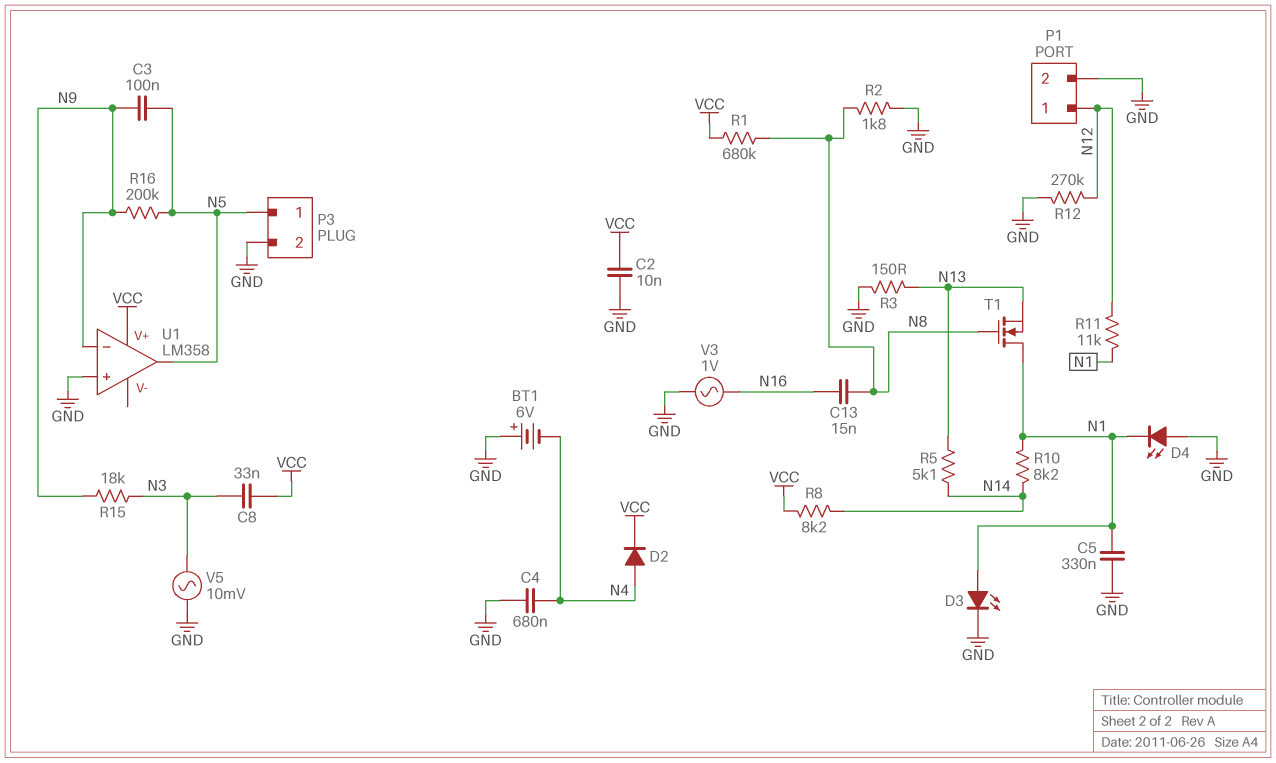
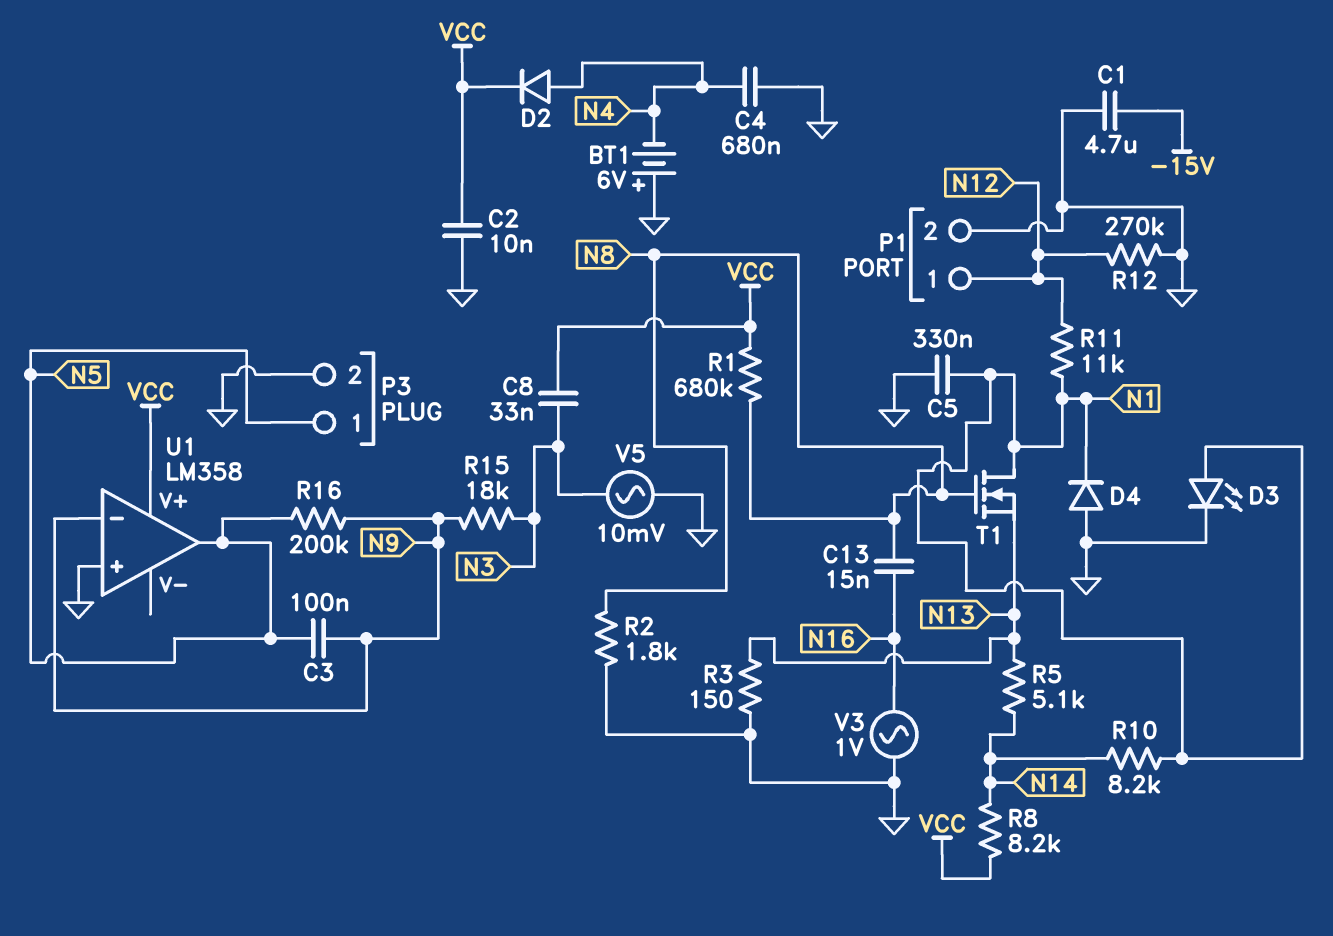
C1: none -> 4.7uF (-15V, GND)
D4: LED (A GND, K N1) -> diode (A GND, K N1)

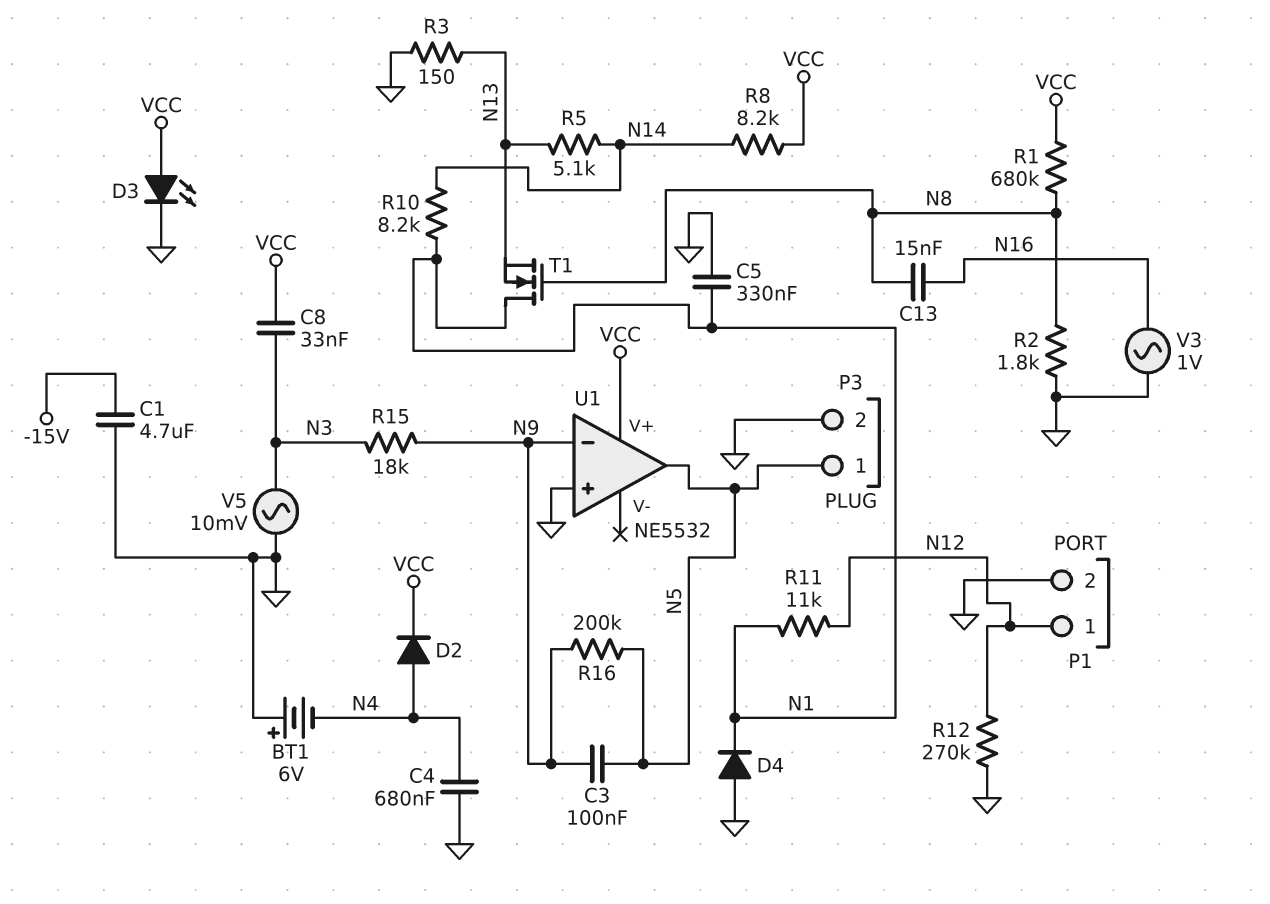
C2: 10nF (GND, VCC) -> none
D3: LED (A N1, K GND) -> LED (A VCC, K GND)
U1: LM358 -> NE5532

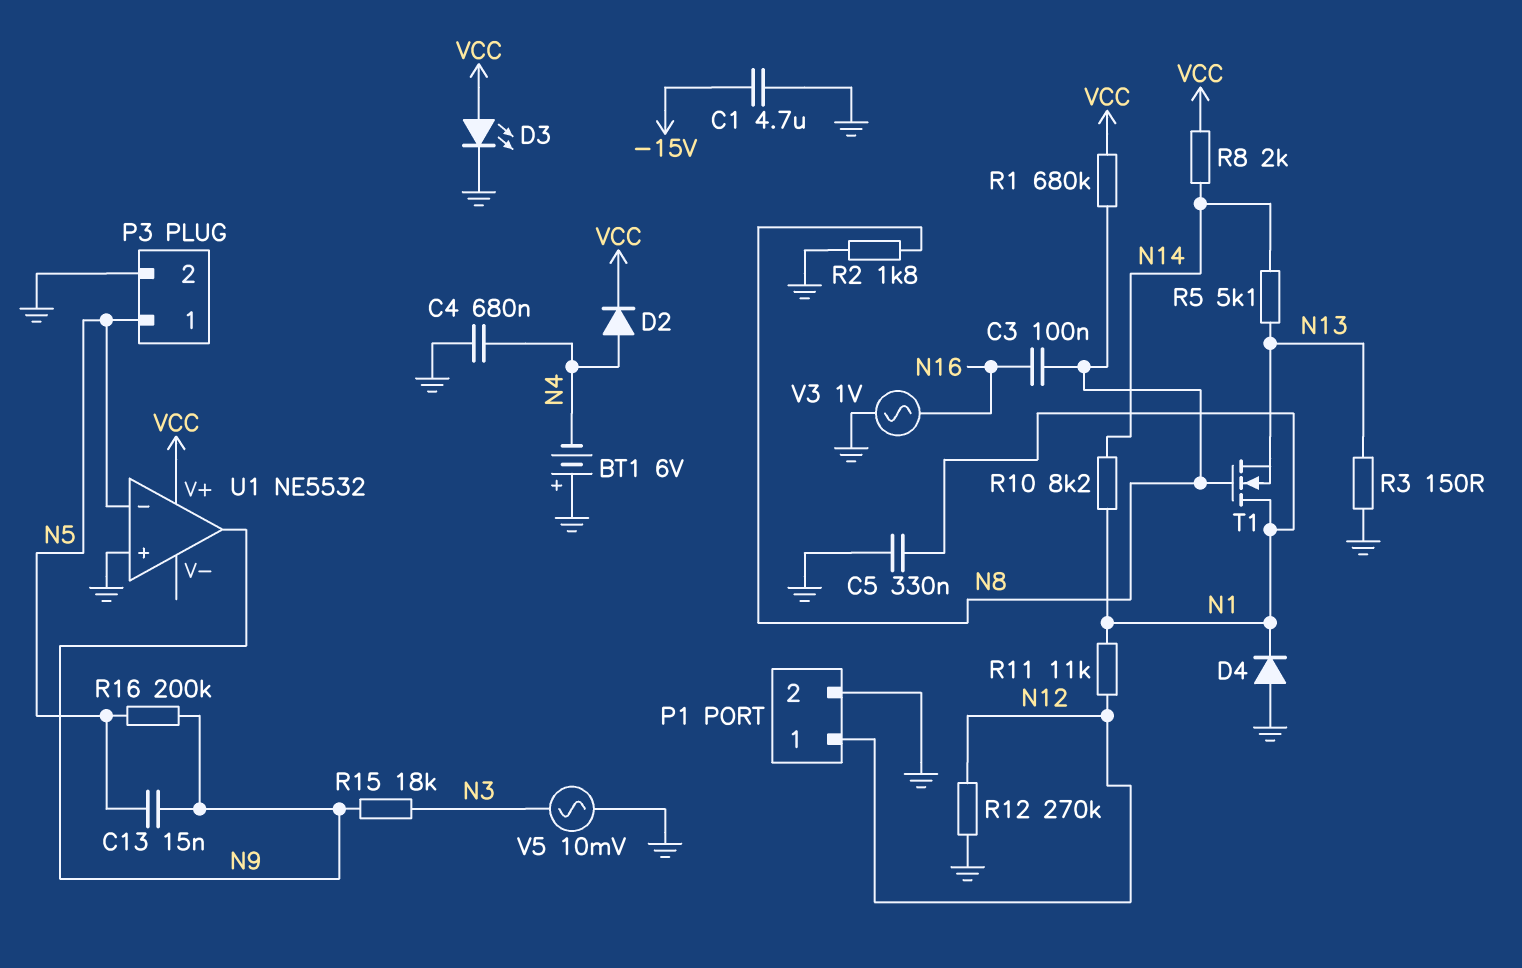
C3: 100nF (N5, N9) -> 100nF (N8, N16)
C8: 33nF (N3, VCC) -> none
C13: 15nF (N8, N16) -> 15nF (N5, N9)
R8: 8.2k (N14, VCC) -> 2k (N14, VCC)
U1 pin in-: N9 -> N5
U1 pin out: N5 -> N9

